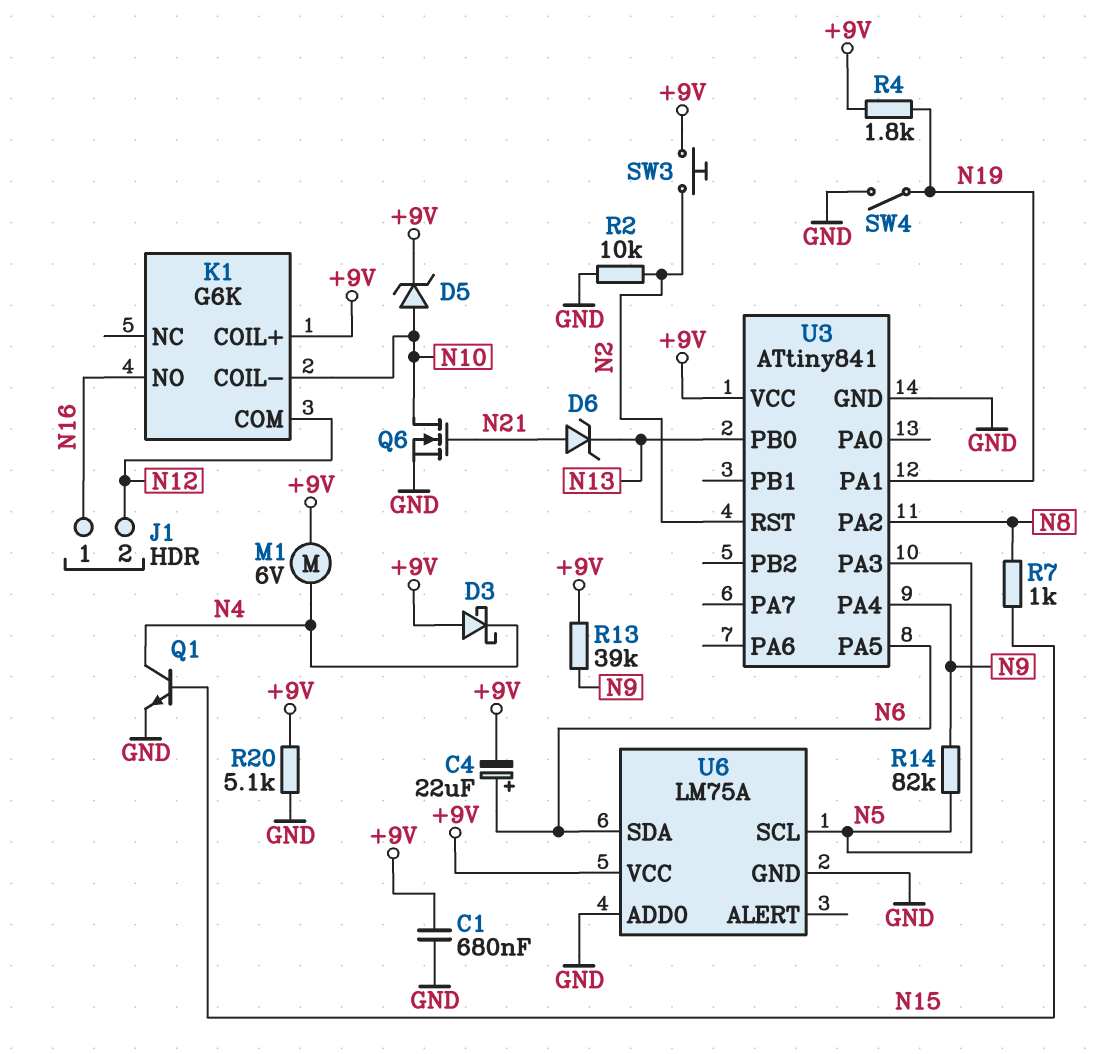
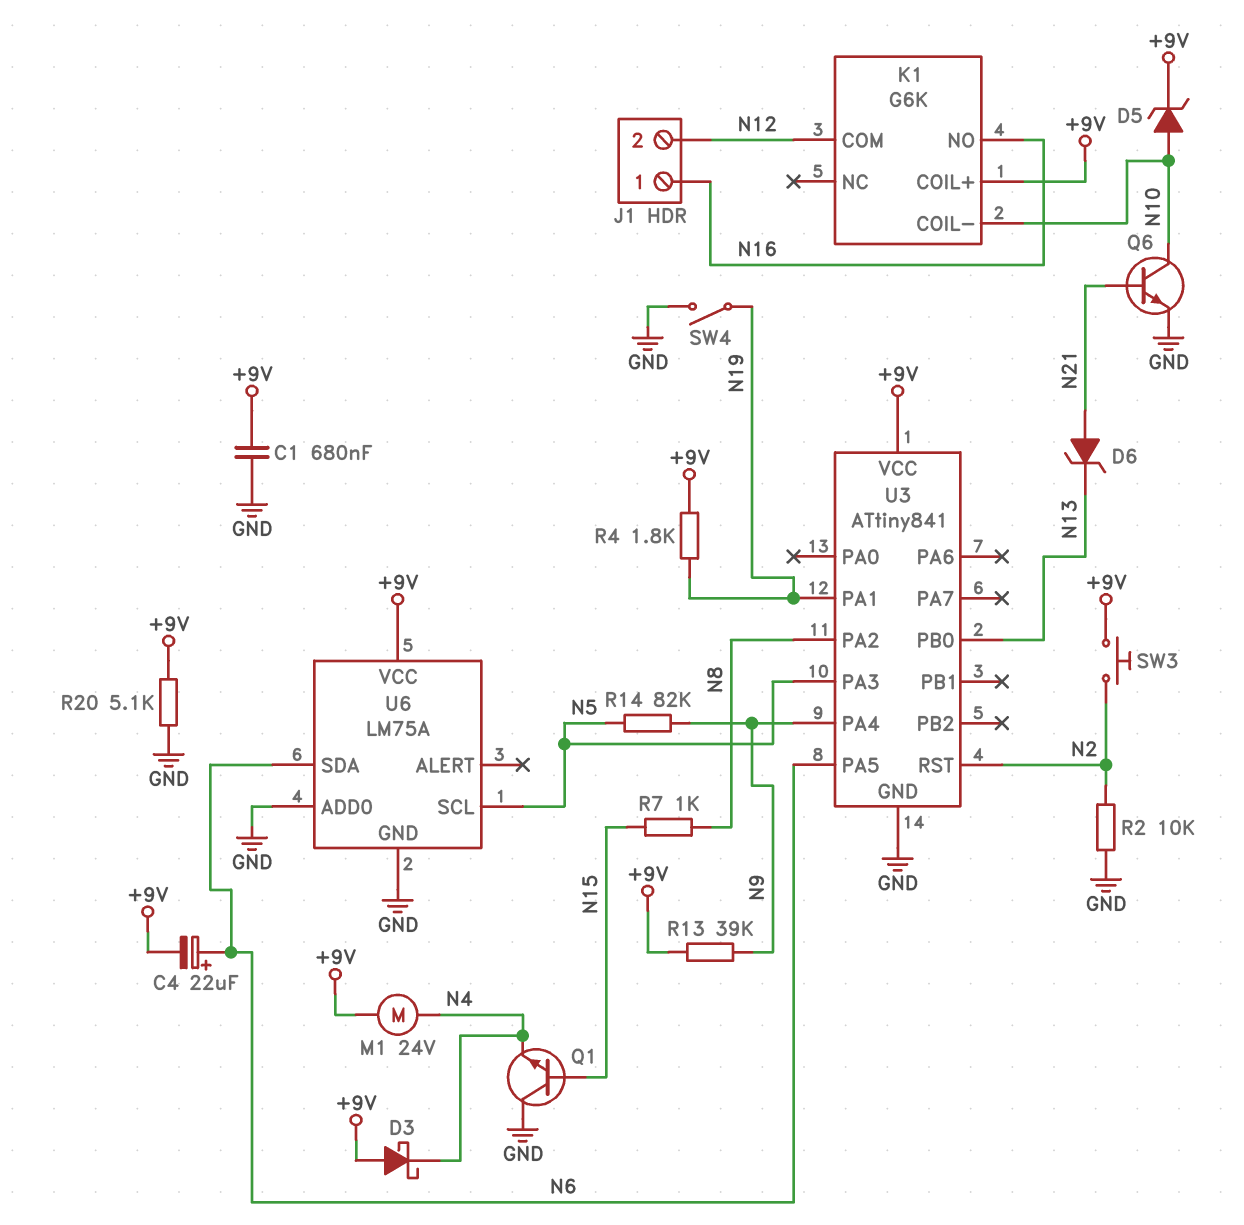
M1: motor 6V (+9V, N4) -> motor 24V (+9V, N4)
Q1: NPN (B N15, C N4, E GND) -> NPN (B N15, C GND, E N4)
Q6: NMOS (G N21, D N10, S GND) -> NPN (B N21, C N10, E GND)

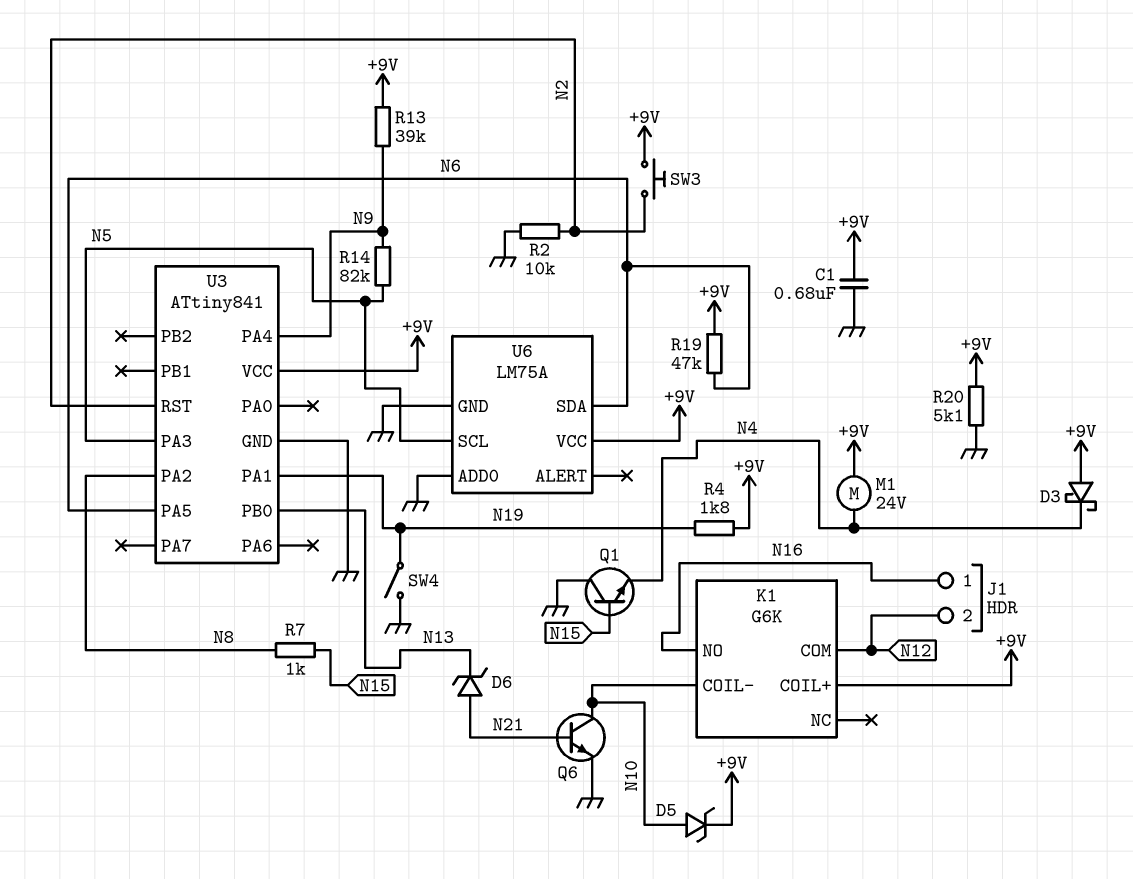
C4: 22uF (plus N6, minus +9V) -> none
R19: none -> 47k (+9V, N6)

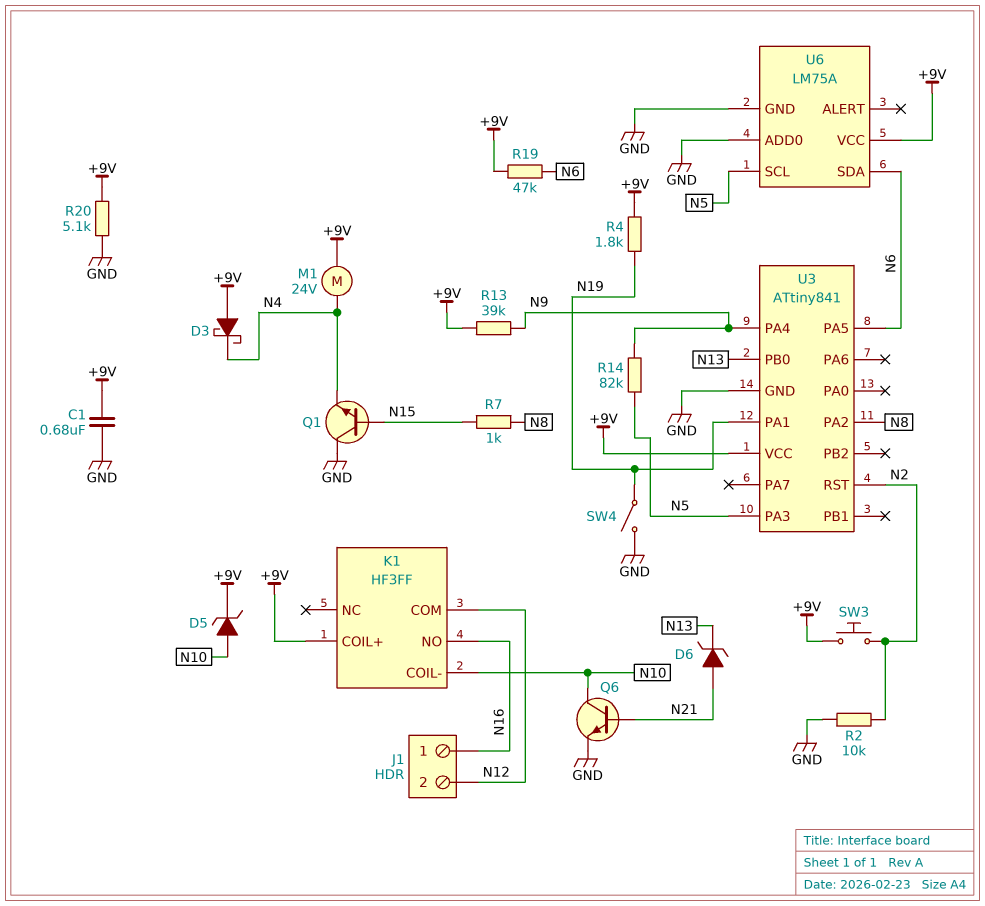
K1: G6K -> HF3FF

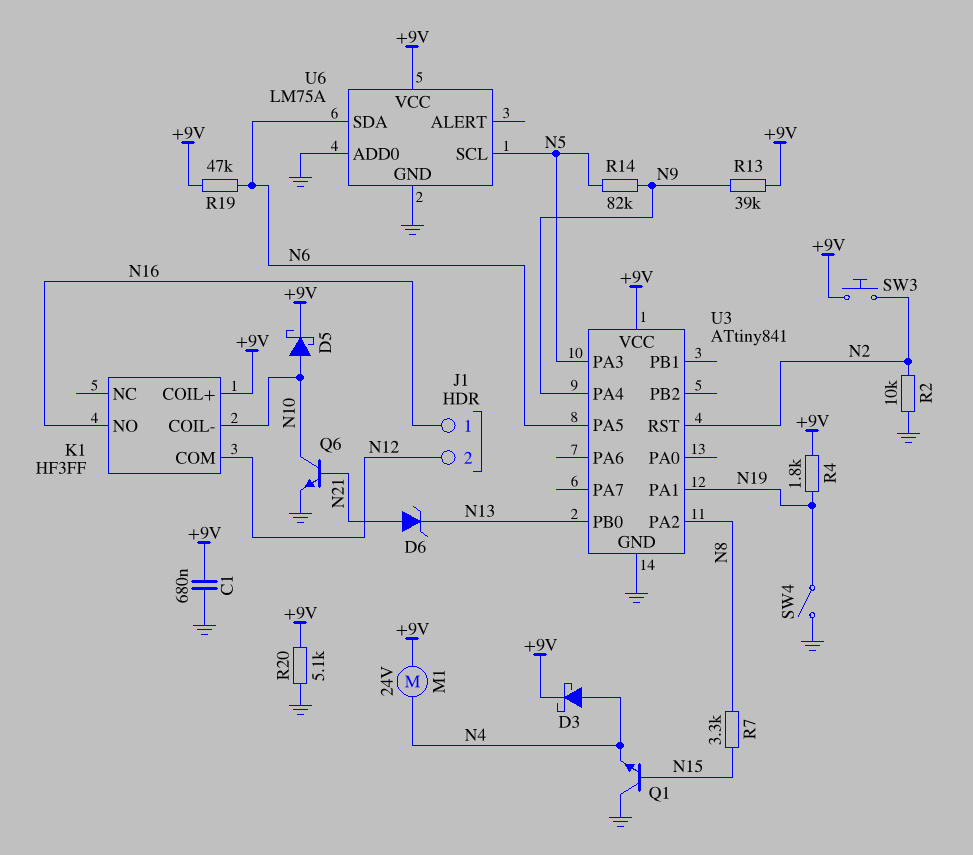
D3: schottky (A +9V, K N4) -> schottky (A N4, K +9V)
D5: zener (A N10, K +9V) -> schottky (A N10, K +9V)
R7: 1k (N8, N15) -> 3.3k (N8, N15)

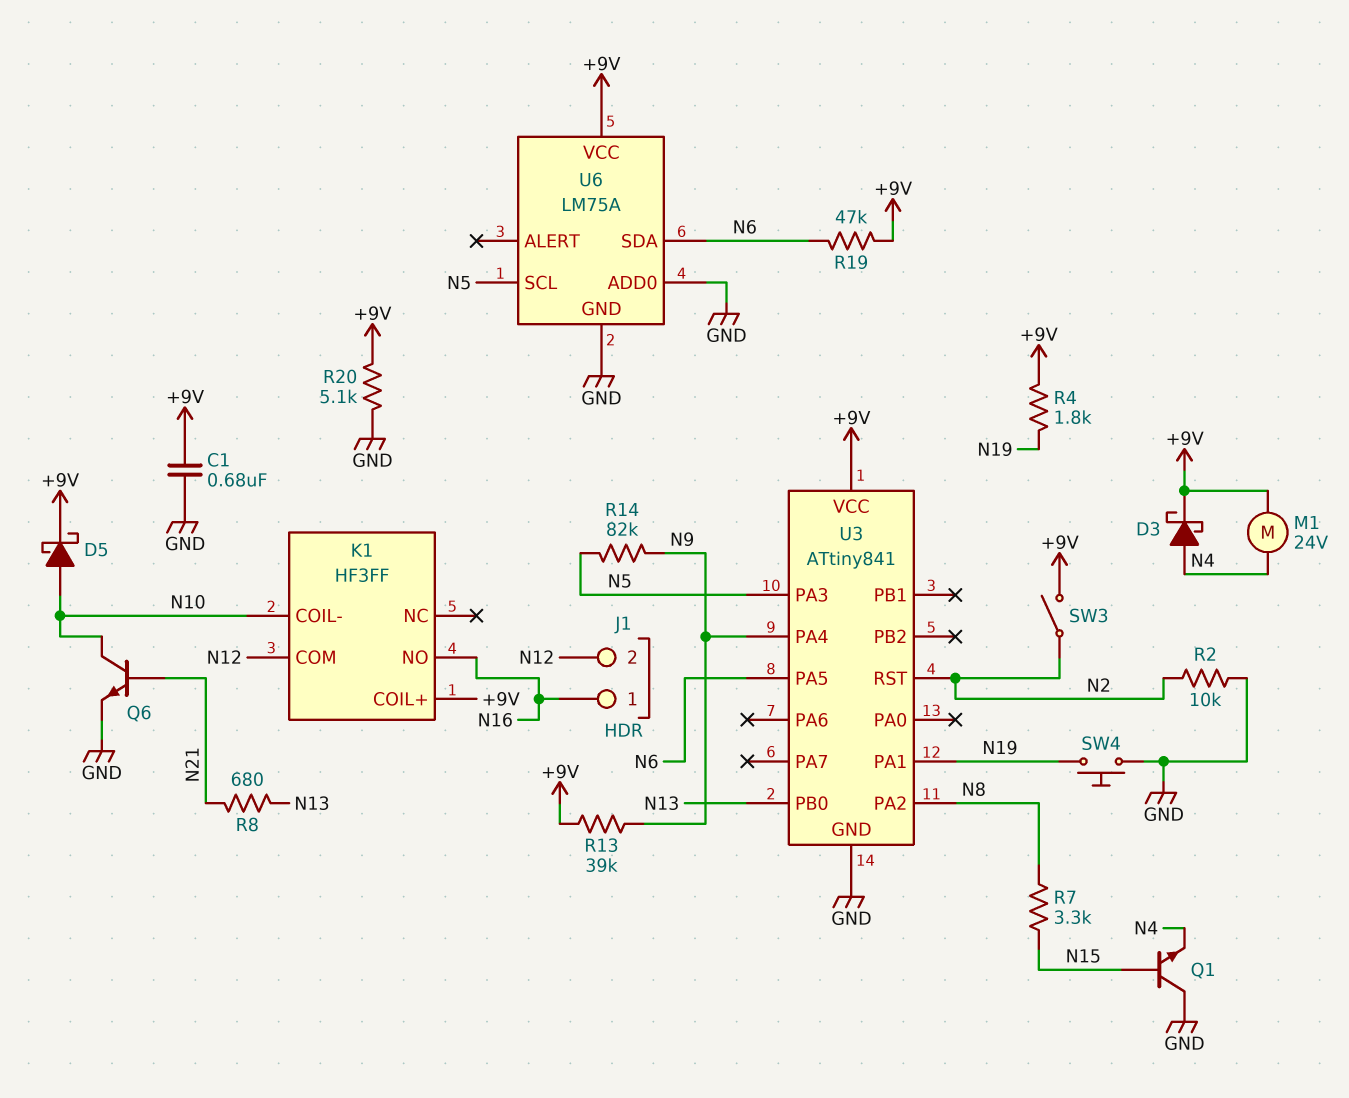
D6: zener (A N21, K N13) -> none
R8: none -> 680 (N13, N21)
SW3: button (+9V, N2) -> switch (+9V, N2)
SW4: switch (GND, N19) -> button (GND, N19)

